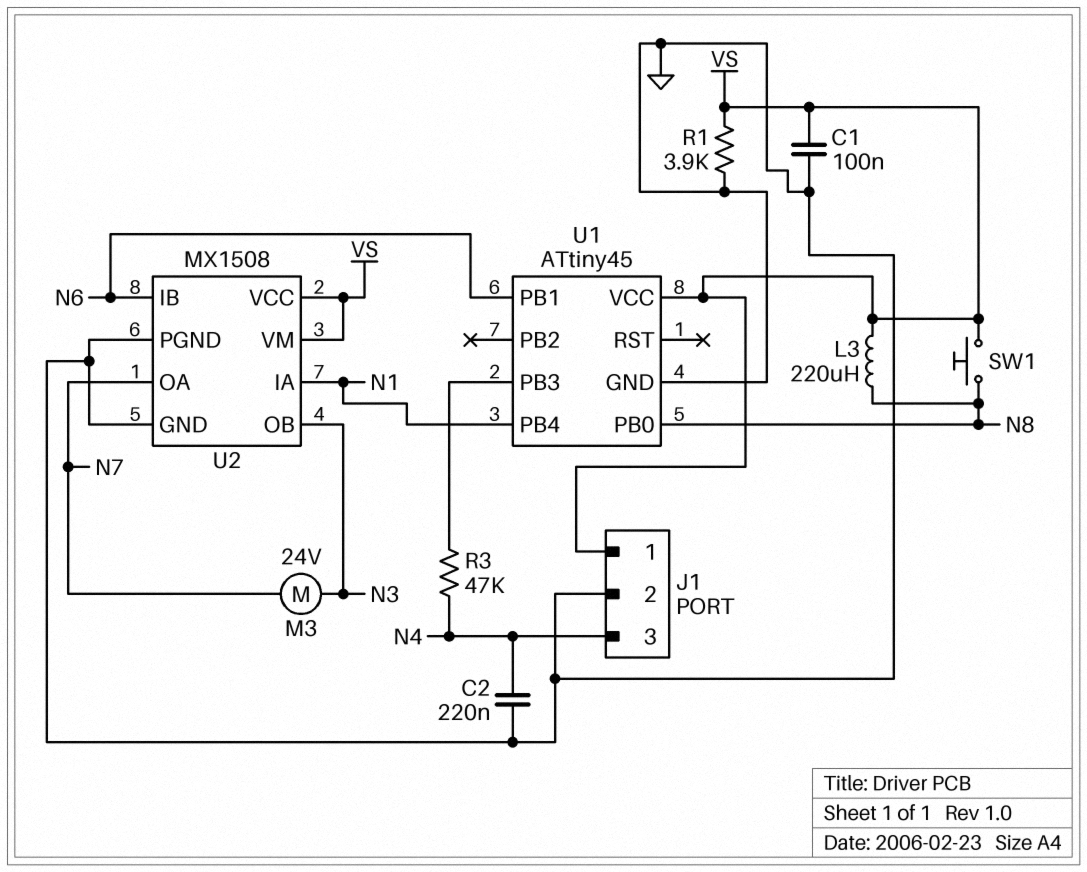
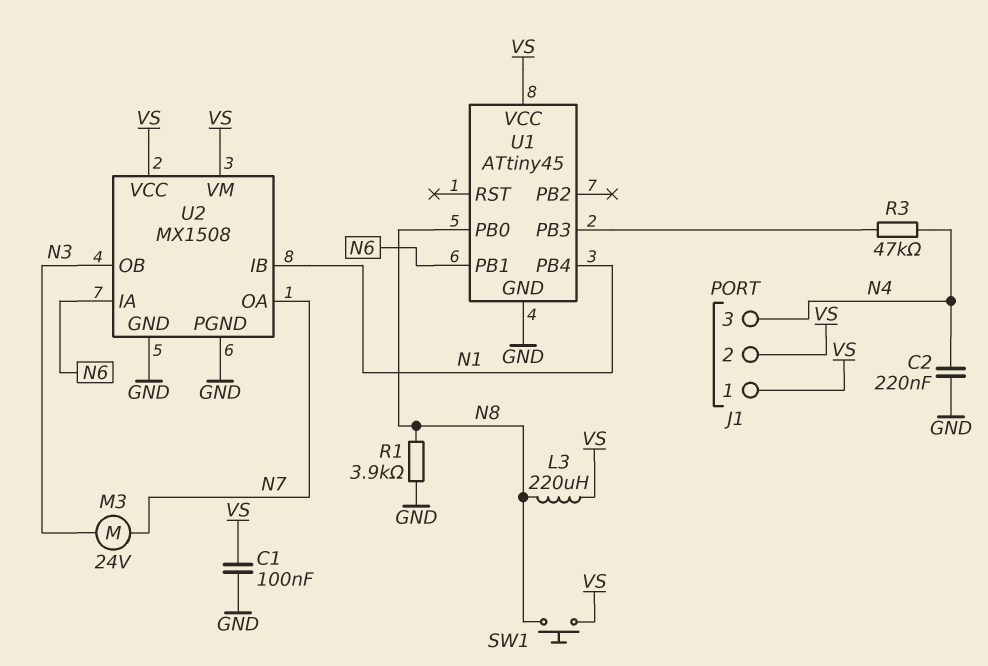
J1 pin 2: GND -> VS
R1: 3.9k (GND, VS) -> 3.9k (GND, N8)
U2 pin IA: N1 -> N6
U2 pin IB: N6 -> N1

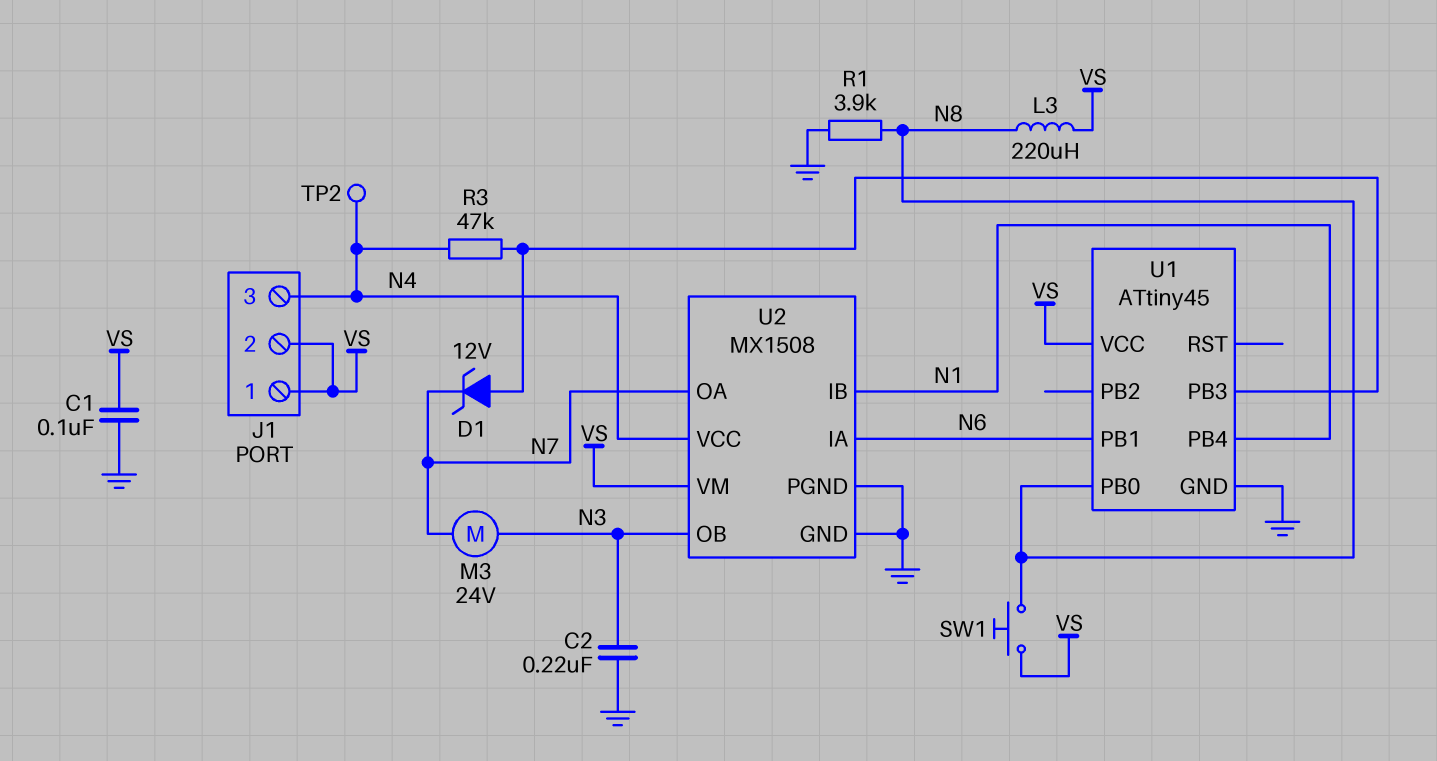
C2: 220nF (GND, N4) -> 220nF (GND, N3)
D1: none -> zener 12V (A U1/PB3, K N7)
TP2: none -> test point (N4)
U2 pin VCC: VS -> N4

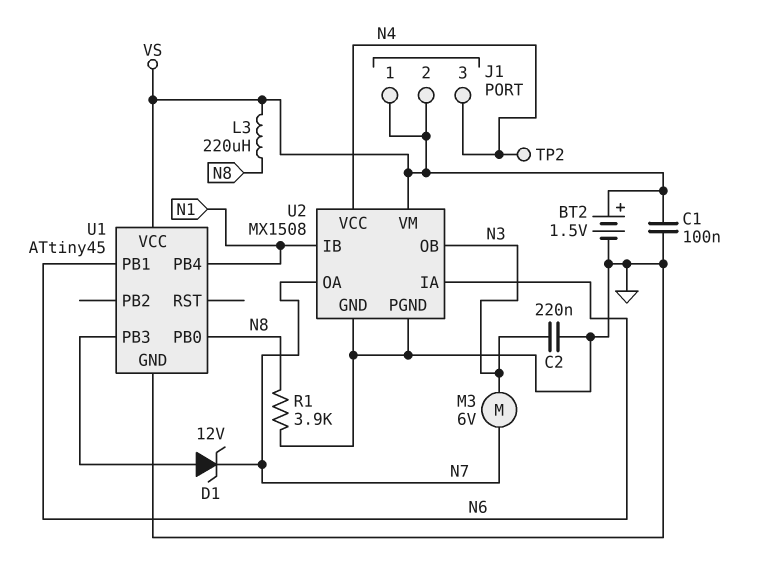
BT2: none -> 1.5V (plus VS, minus GND)
M3: motor 24V (N3, N7) -> motor 6V (N3, N7)
R3: 47k (N4, U1/PB3) -> none
SW1: button (N8, VS) -> none

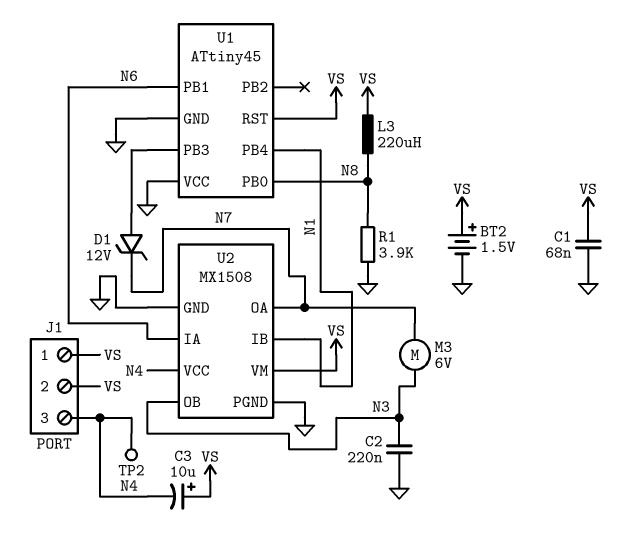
C1: 100nF (GND, VS) -> 68nF (GND, VS)
C3: none -> 10uF (plus VS, minus N4)
U1 pin RST: none -> VS
U1 pin VCC: VS -> GND

